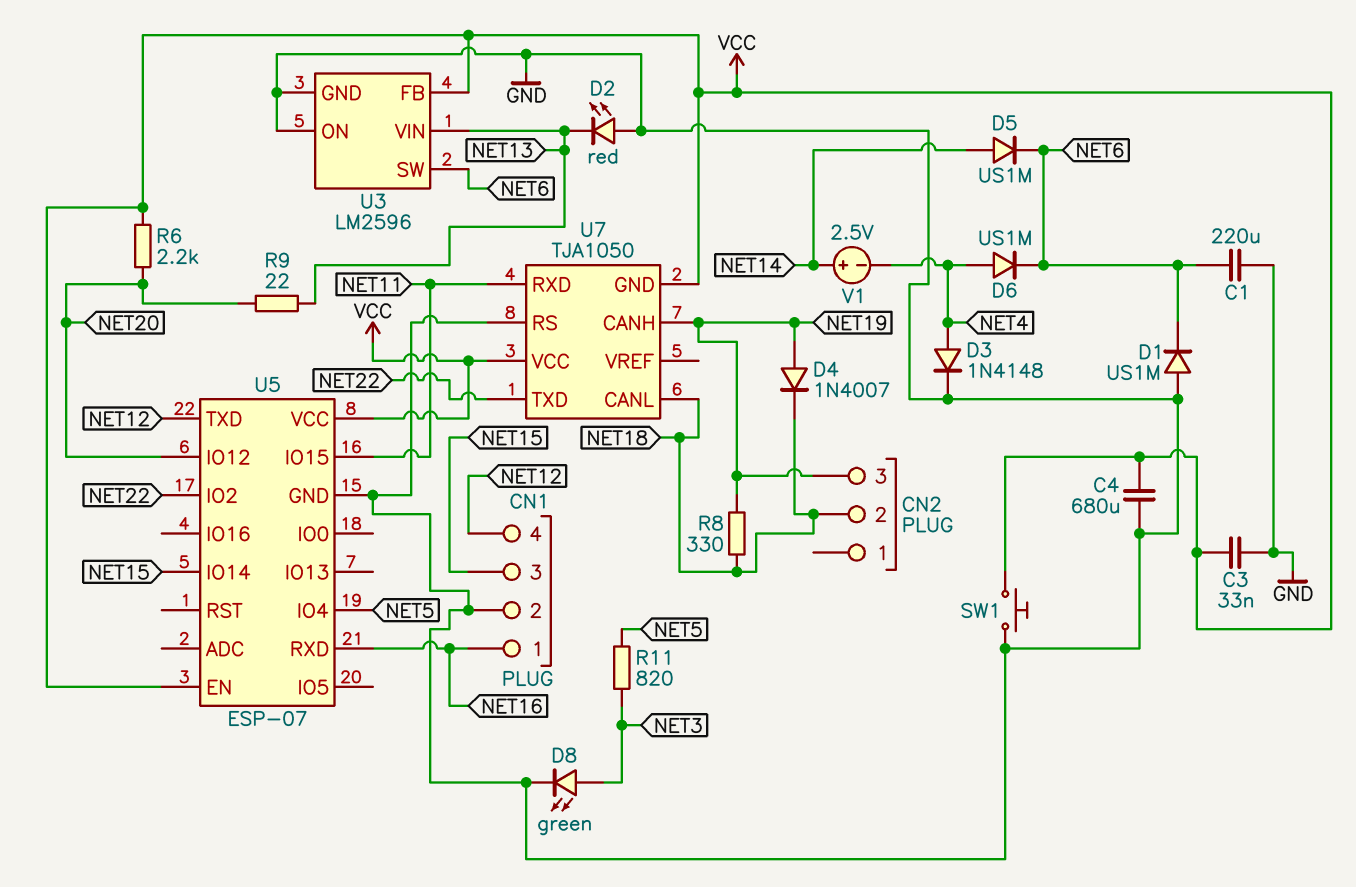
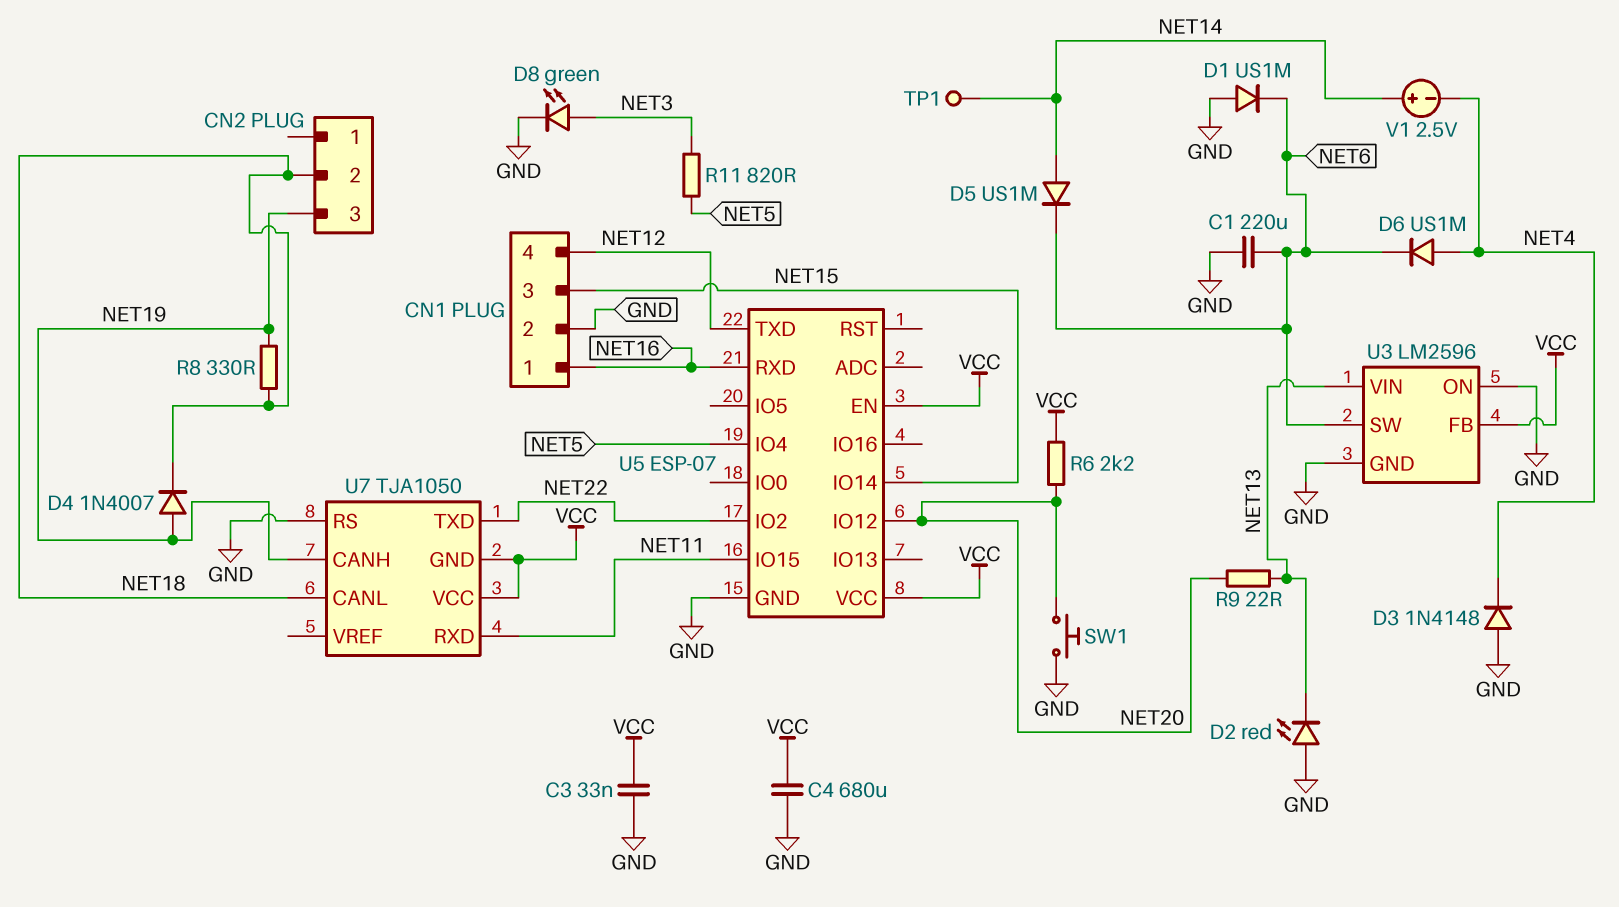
D3: diode 1N4148 (A NET4, K GND) -> diode 1N4148 (A GND, K NET4)
SW1: button (GND, VCC) -> button (GND, NET20)
TP1: none -> test point (NET14)

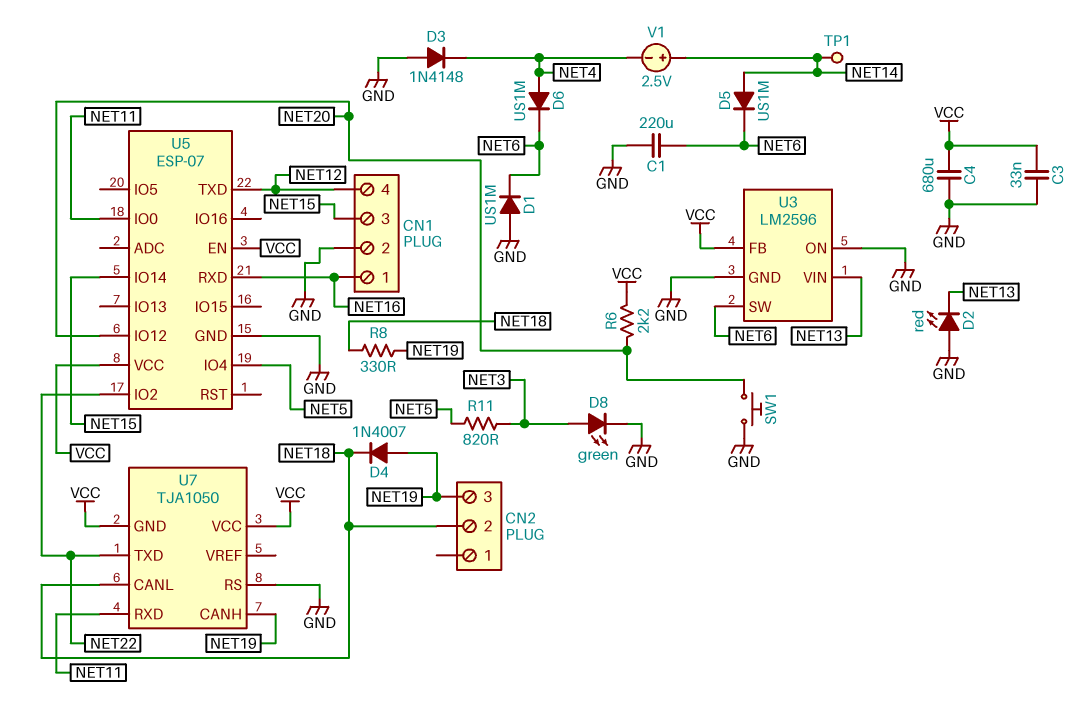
R9: 22 (NET13, NET20) -> none
U5 pin IO0: none -> NET11
U5 pin IO15: NET11 -> none

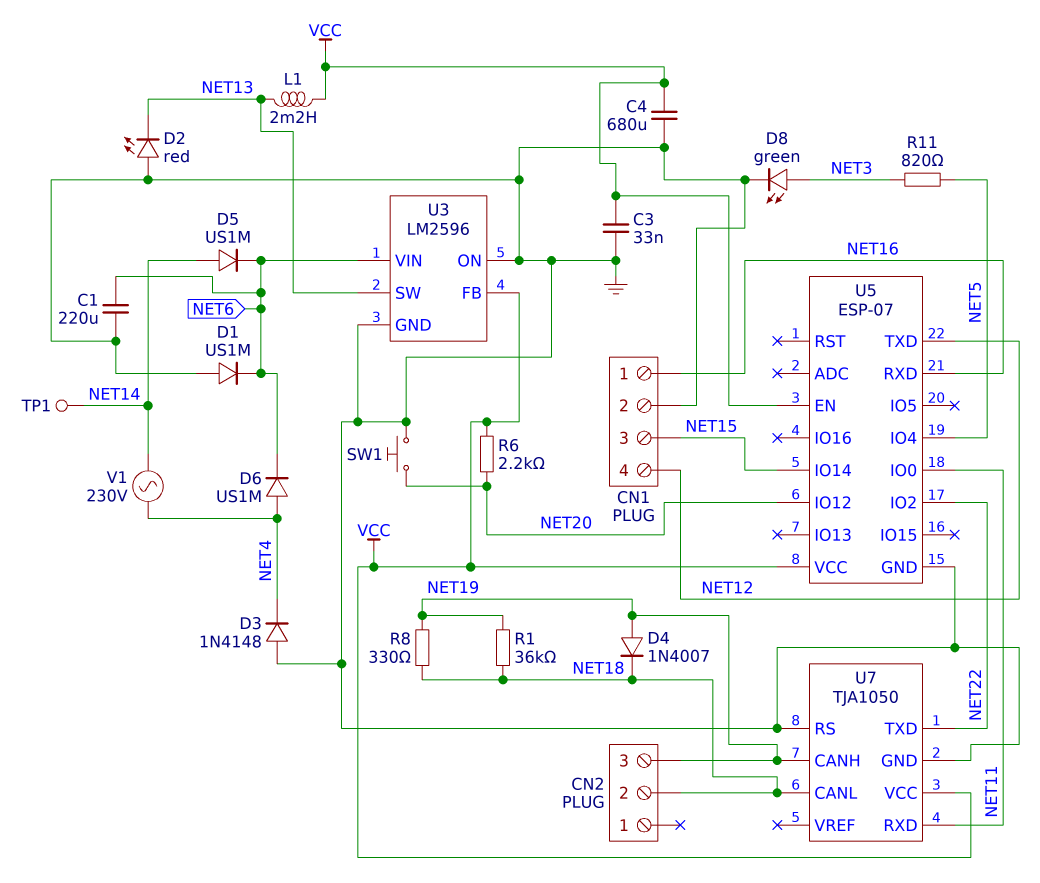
L1: none -> 2.2mH (NET13, VCC)
R1: none -> 36k (NET18, NET19)
U3 pin SW: NET6 -> NET13
U3 pin VIN: NET13 -> NET6
U7 pin GND: VCC -> GND
V1: 2.5V (plus NET14, minus NET4) -> AC 230V (NET4, NET14)

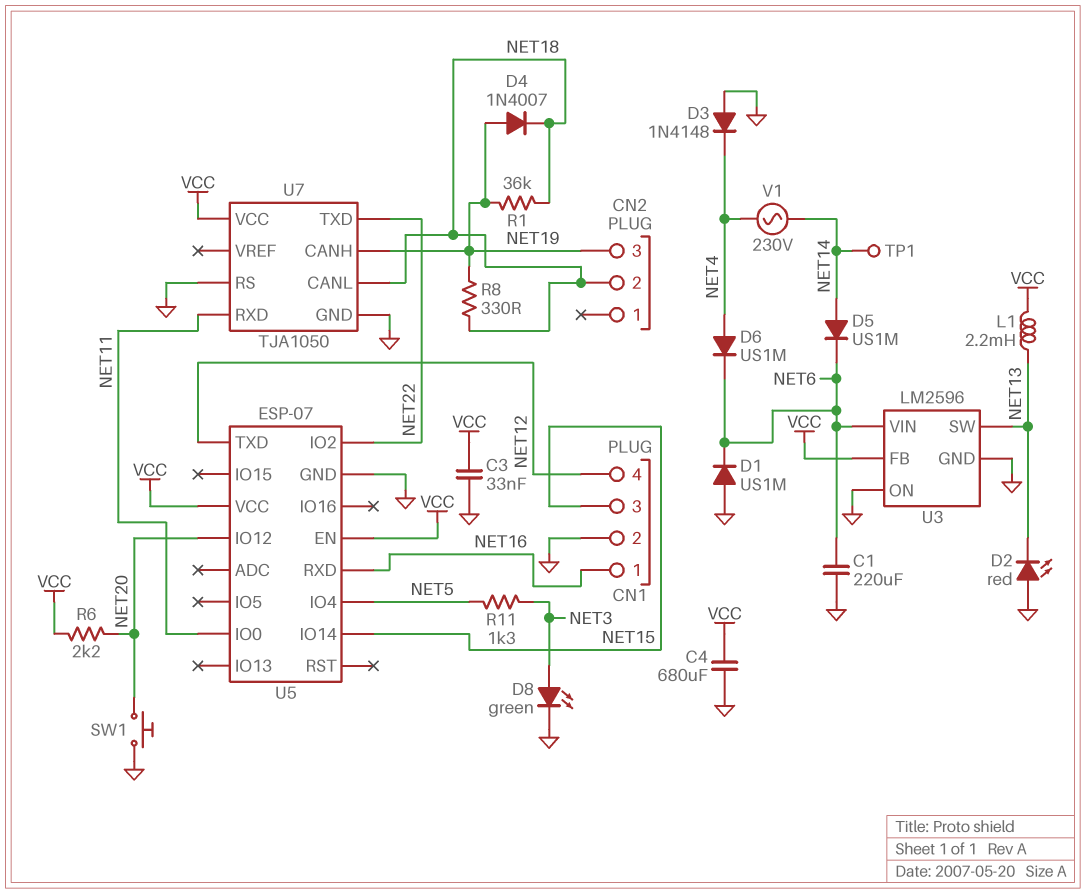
R11: 820 (NET3, NET5) -> 1.3k (NET3, NET5)

